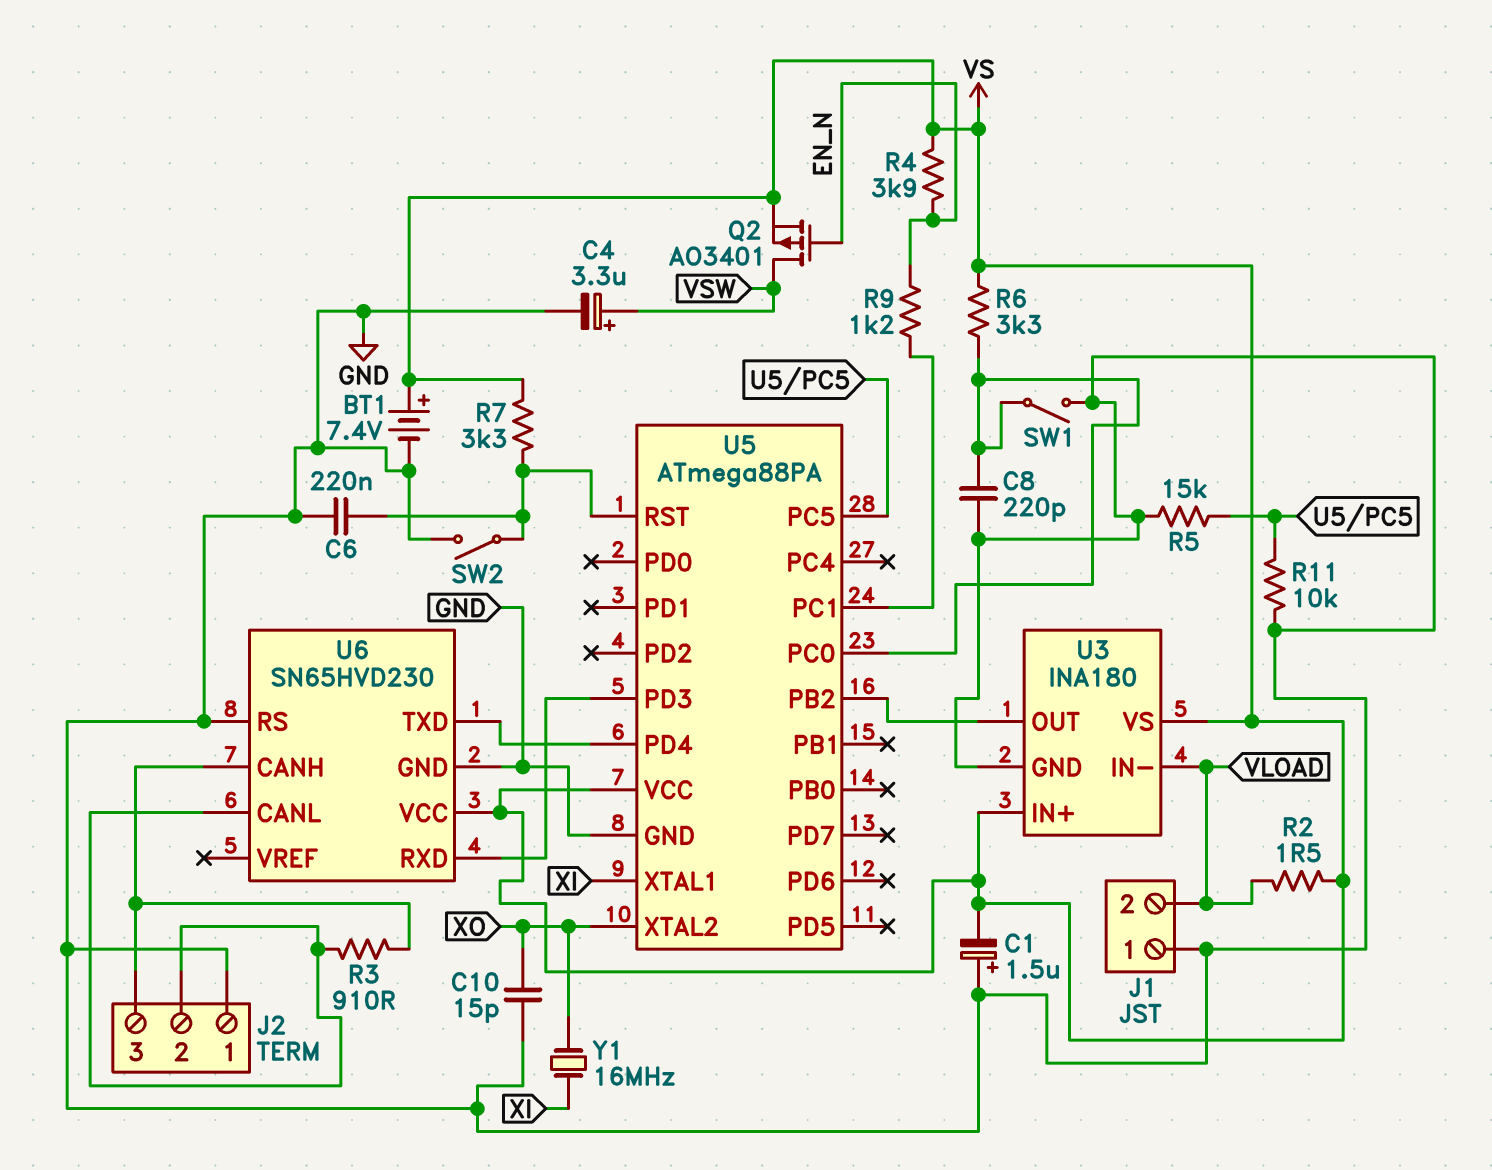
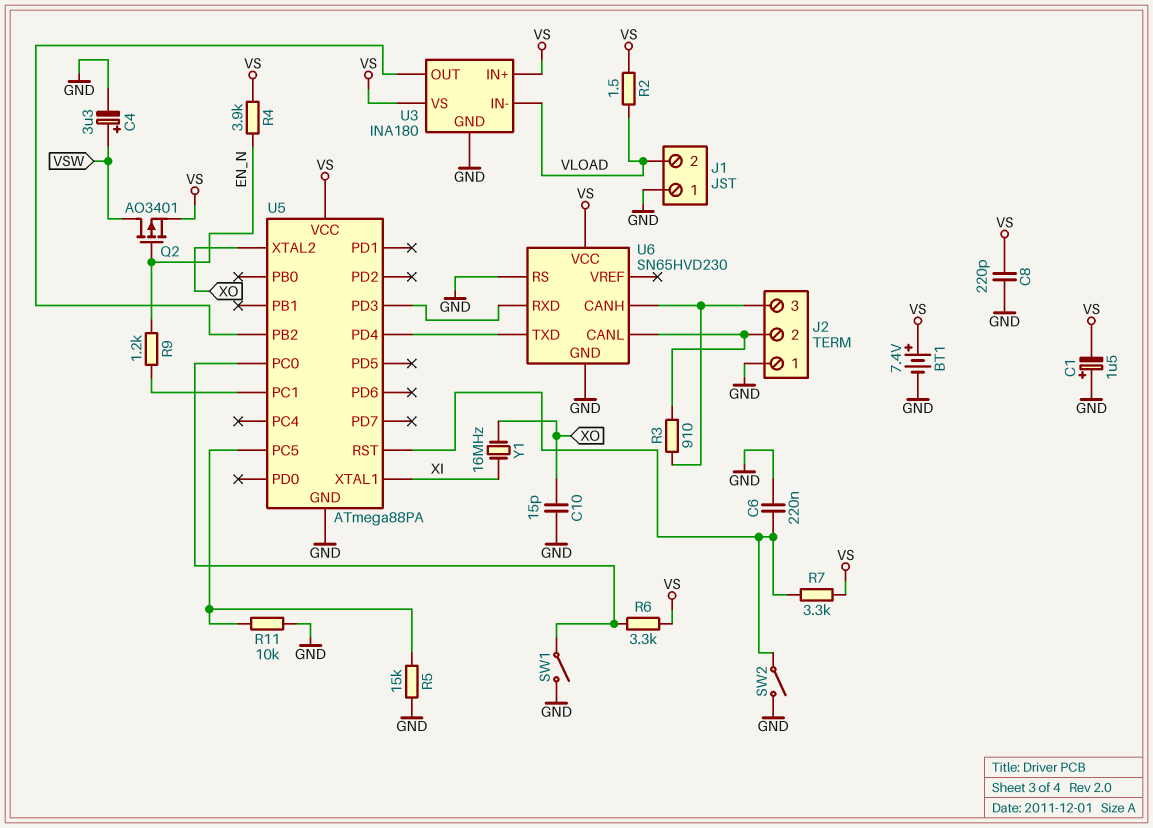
C8: 220pF (GND, U5/PC0) -> 220pF (GND, VS)

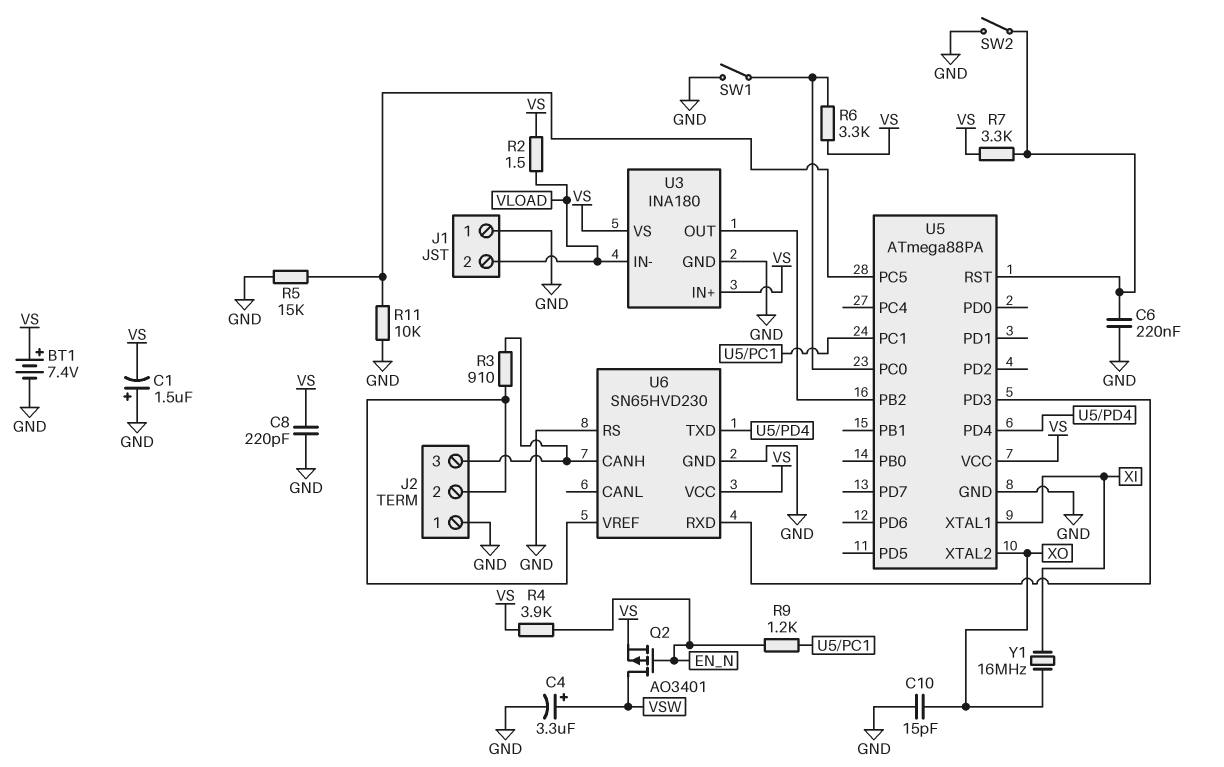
U6 pin CANL: J2/2 -> none
U6 pin VREF: none -> J2/2

